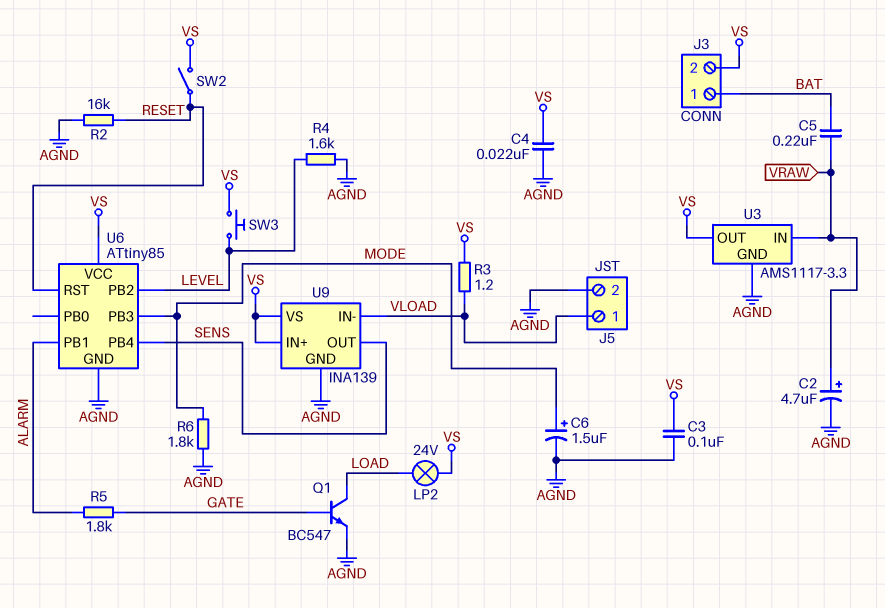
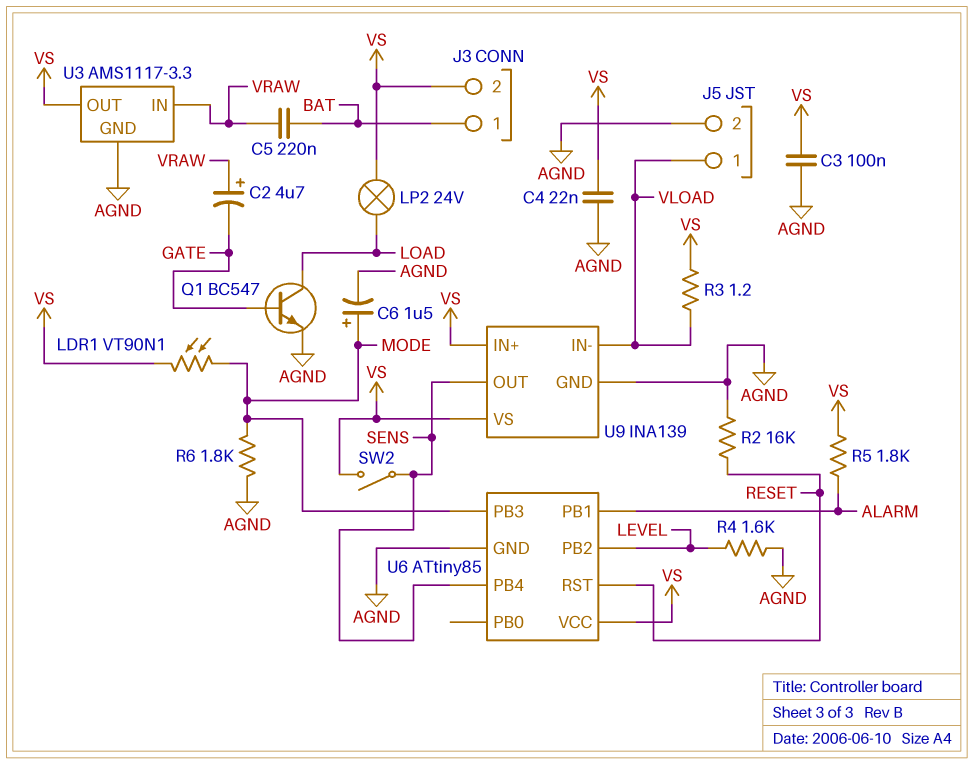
C2: 4.7uF (plus VRAW, minus AGND) -> 4.7uF (plus VRAW, minus GATE)
LDR1: none -> VT90N1 (MODE, VS)
R5: 1.8k (ALARM, GATE) -> 1.8k (ALARM, VS)
SW2: switch (RESET, VS) -> switch (SENS, VS)
SW3: button (LEVEL, VS) -> none

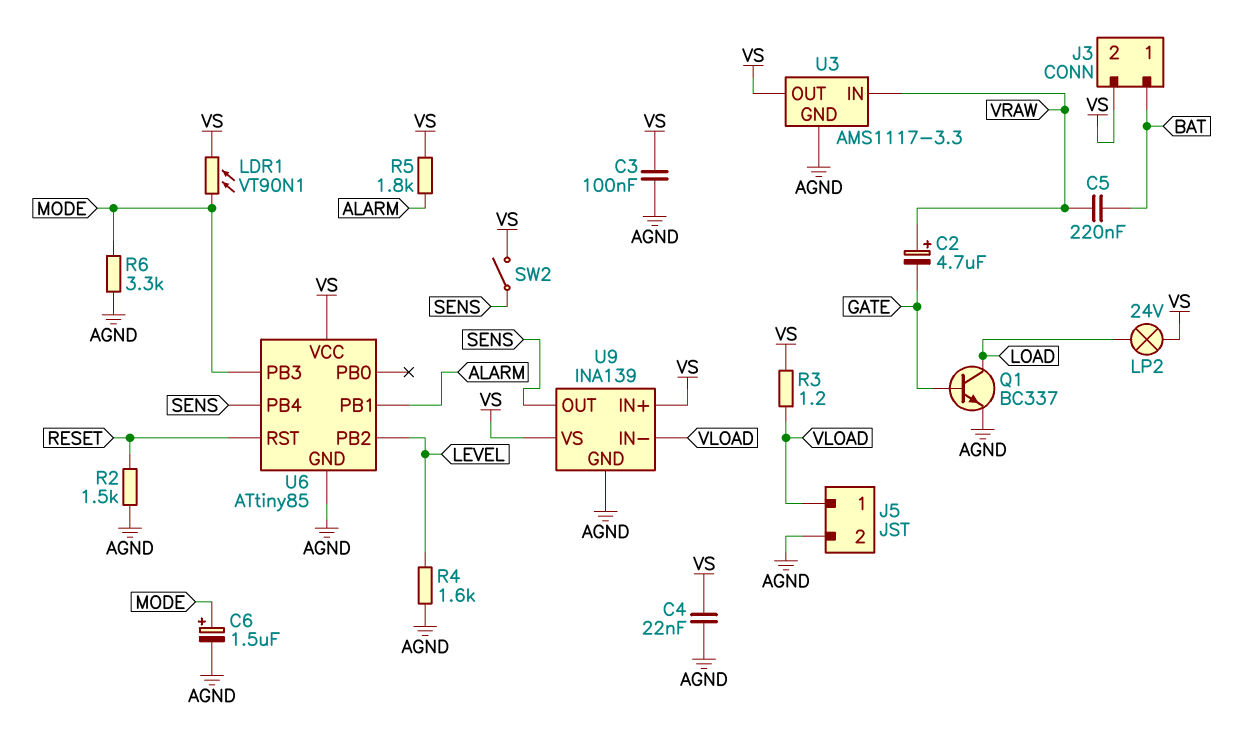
Q1: NPN BC547 (B GATE, C LOAD, E AGND) -> NPN BC337 (B GATE, C LOAD, E AGND)
R2: 16k (AGND, RESET) -> 1.5k (AGND, RESET)
R6: 1.8k (AGND, MODE) -> 3.3k (AGND, MODE)

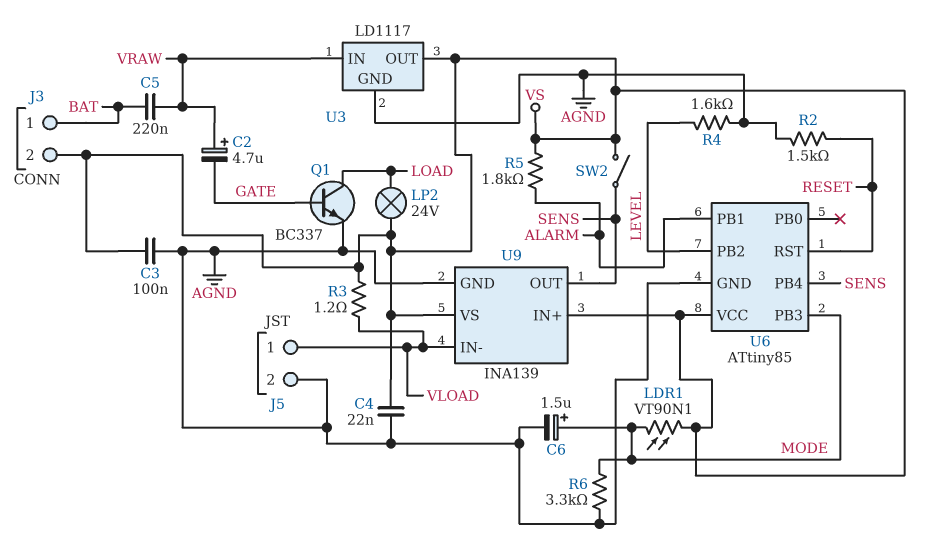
U3: AMS1117-3.3 -> LD1117

